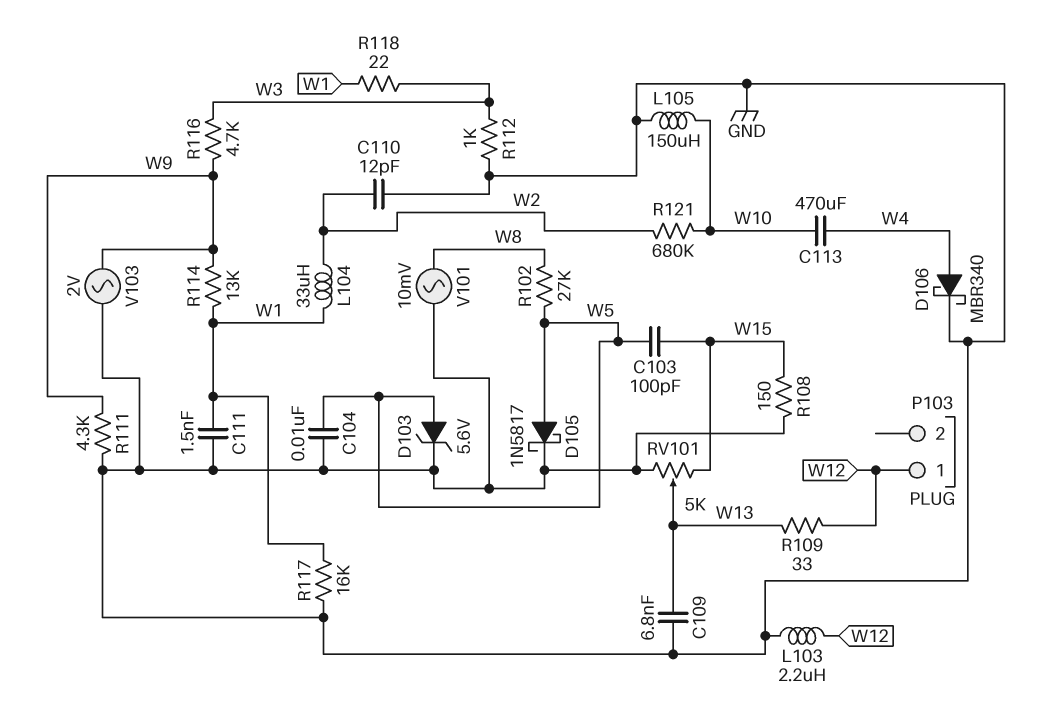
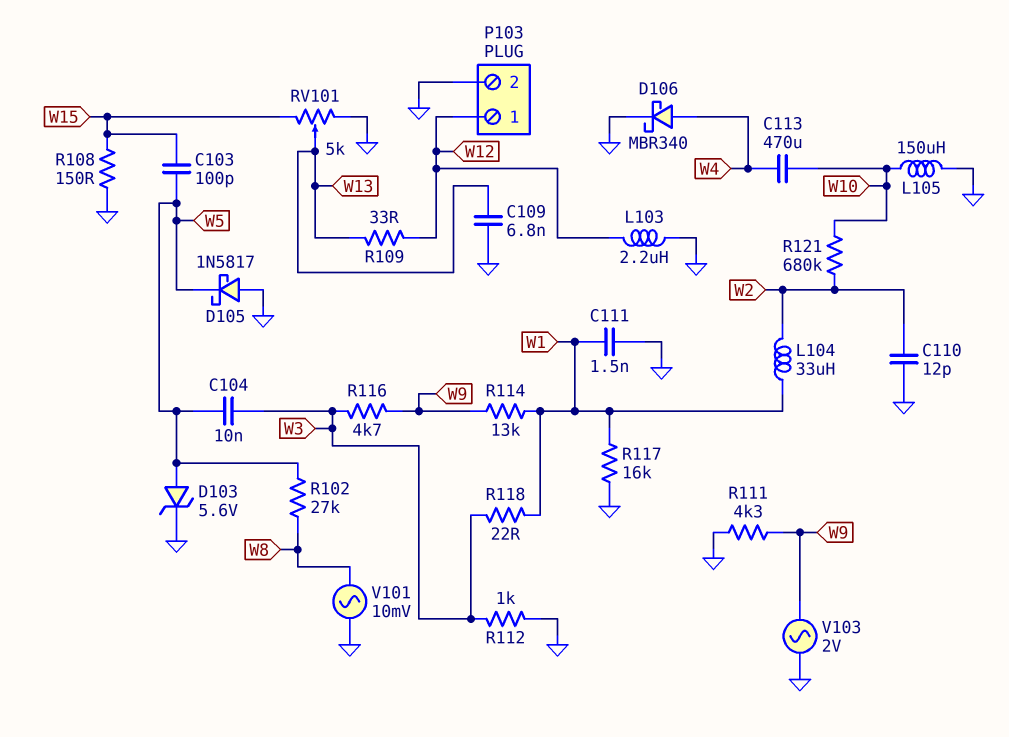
C104: 10nF (GND, W5) -> 10nF (W3, W5)
D105: schottky 1N5817 (A W5, K GND) -> schottky 1N5817 (A GND, K W5)
P103 pin 2: none -> GND

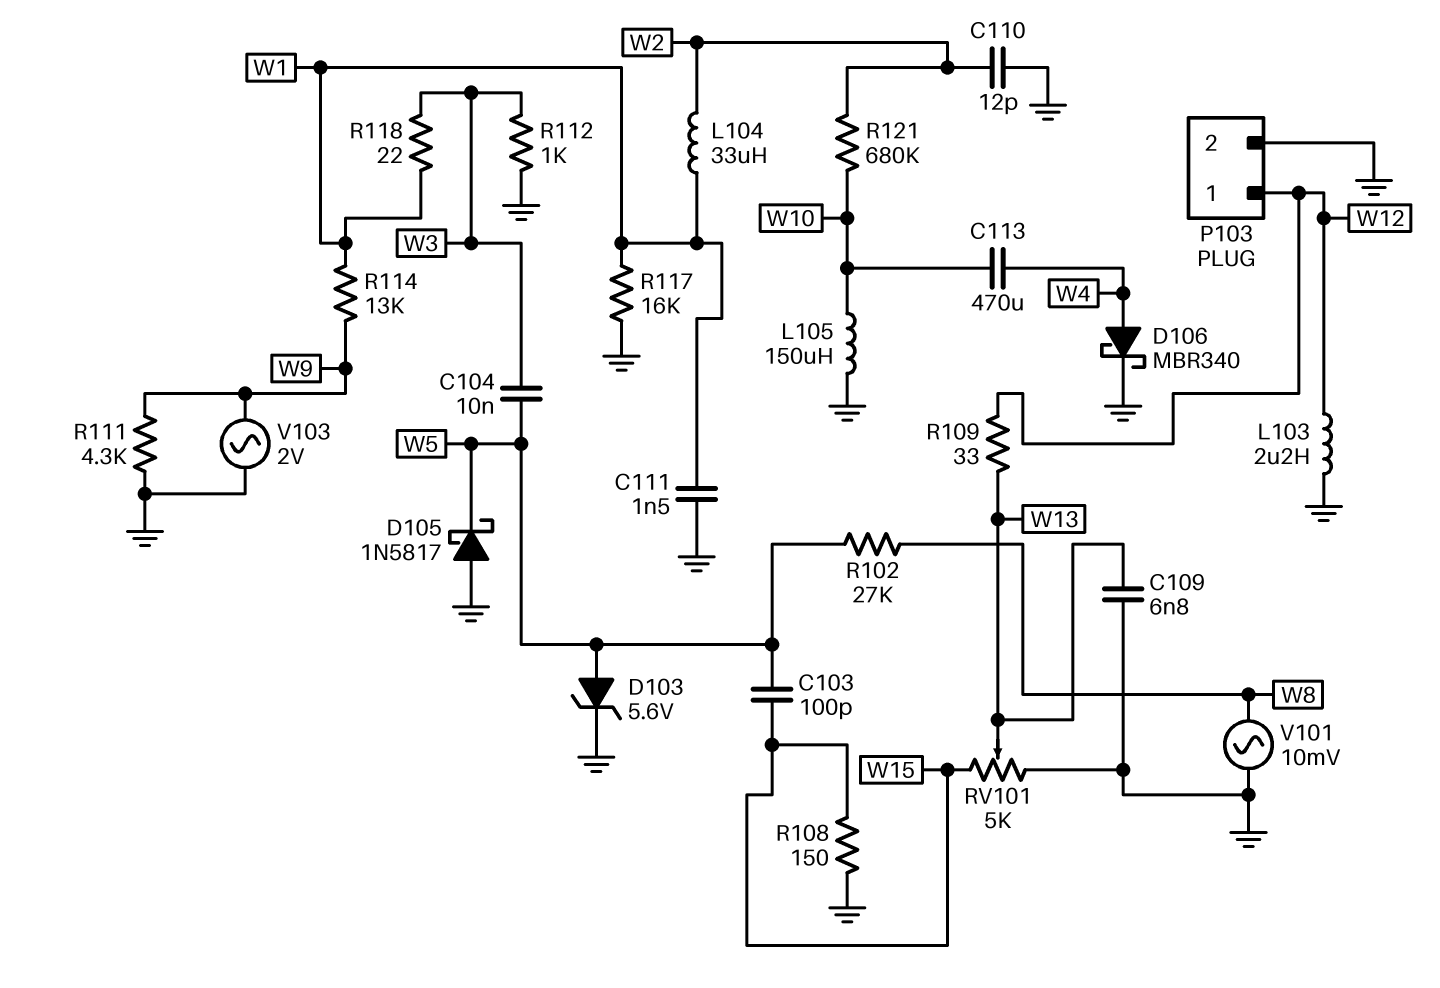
R116: 4.7k (W3, W9) -> none

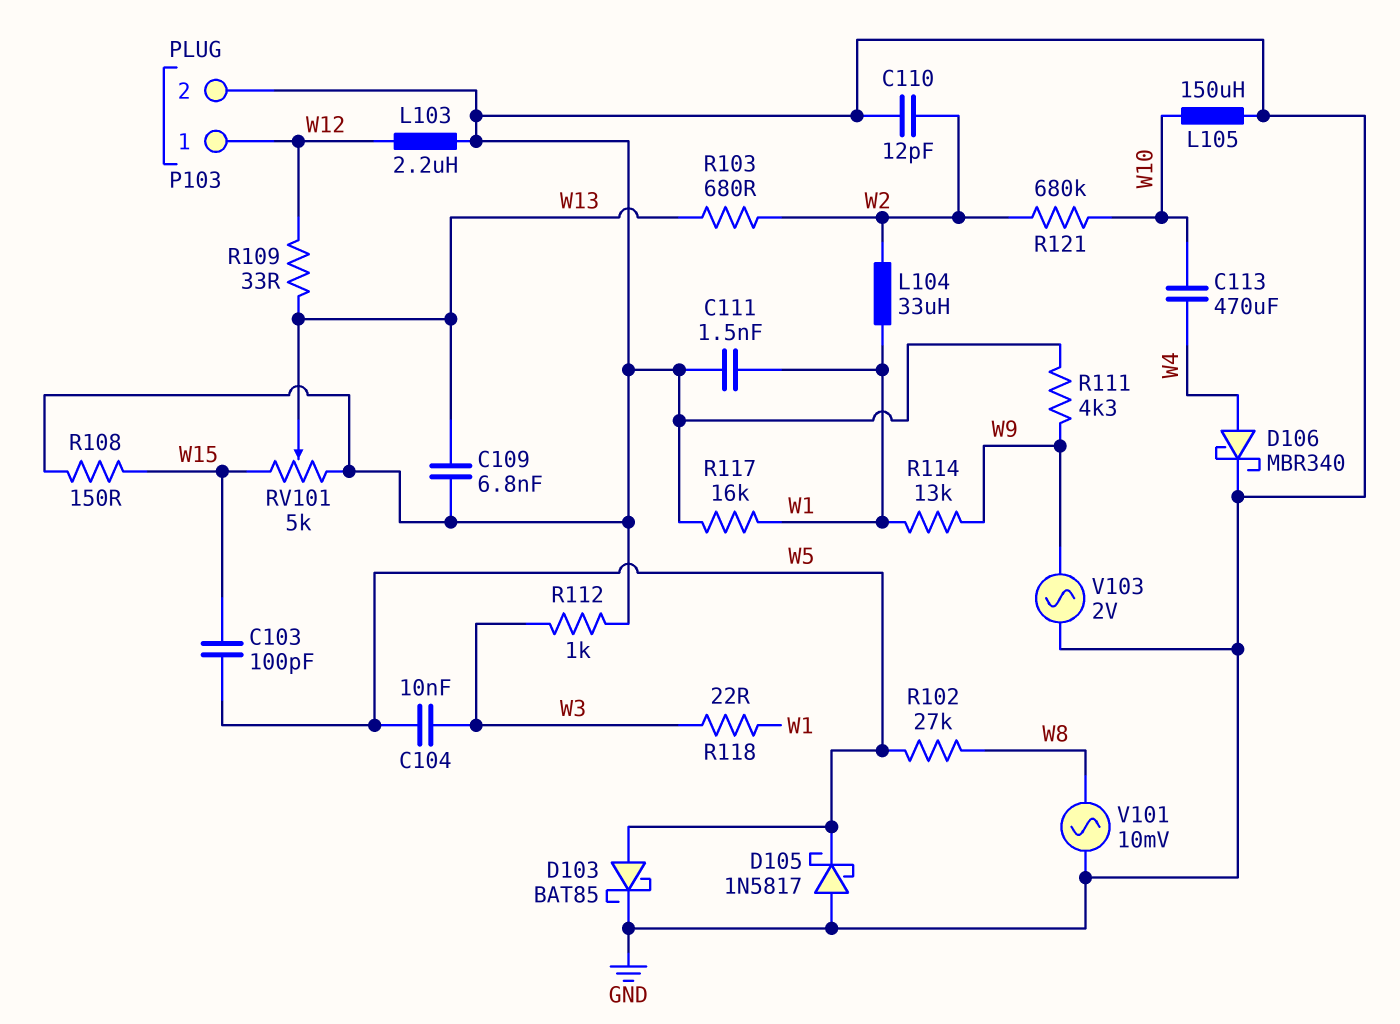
D103: zener 5.6V (A W5, K GND) -> schottky BAT85 (A W5, K GND)
R103: none -> 680 (W2, W13)

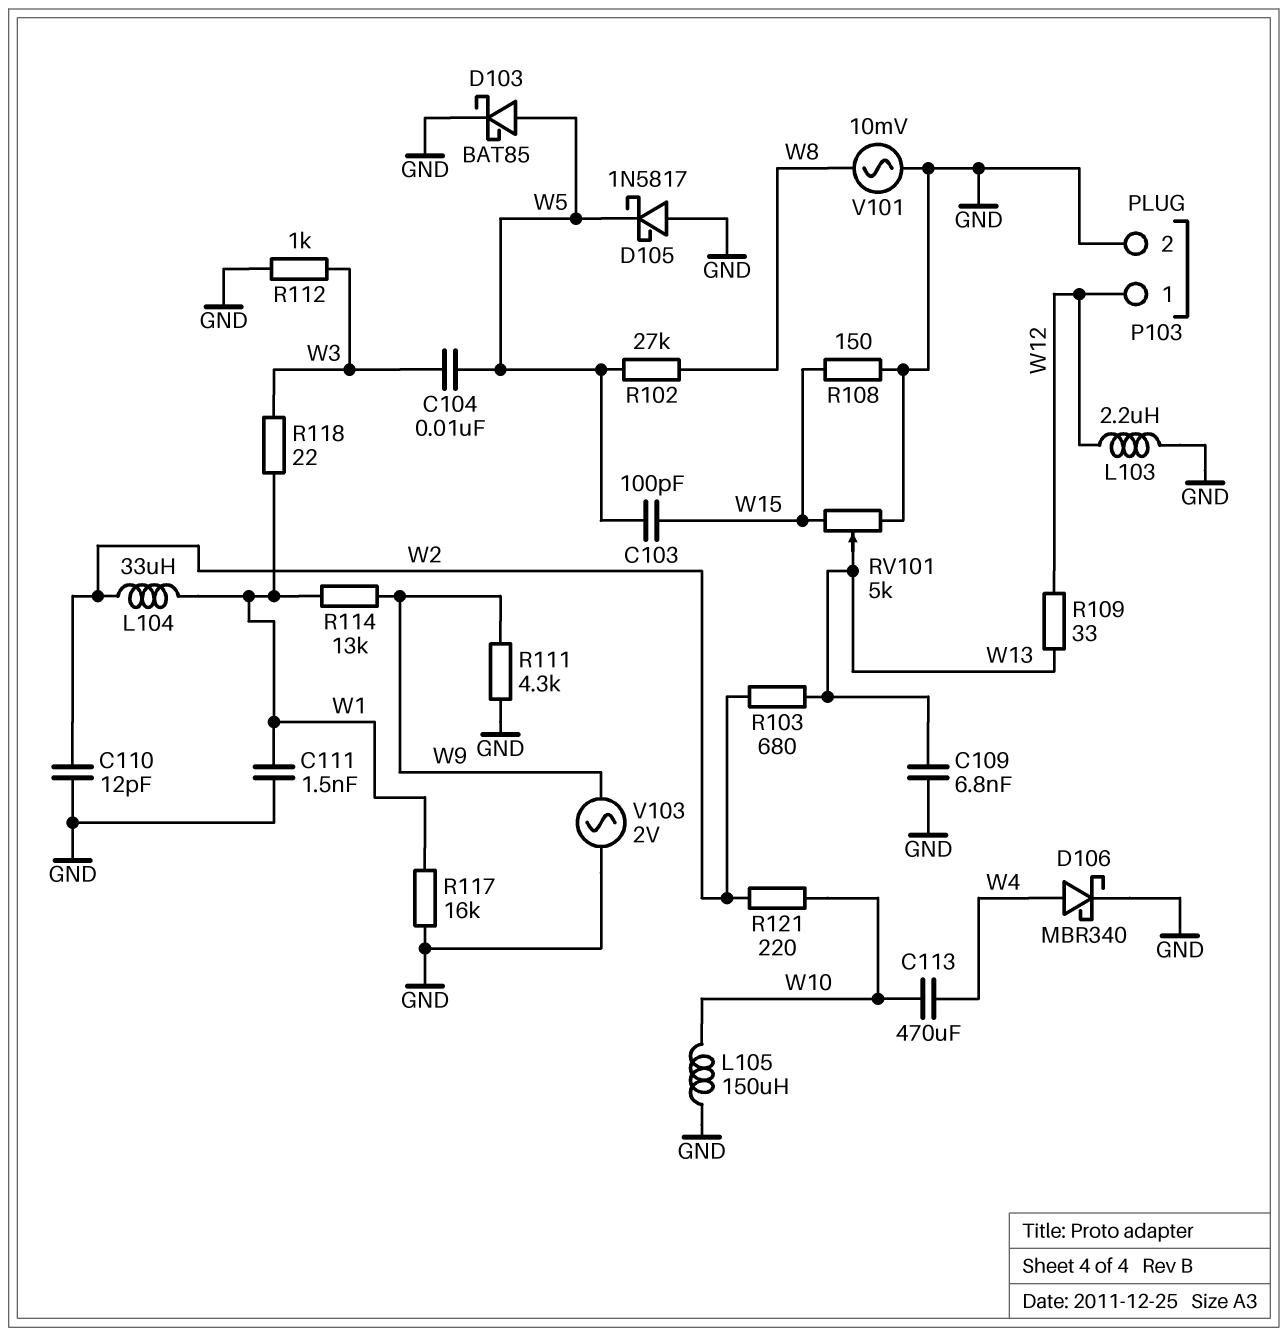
R121: 680k (W2, W10) -> 220 (W2, W10)

